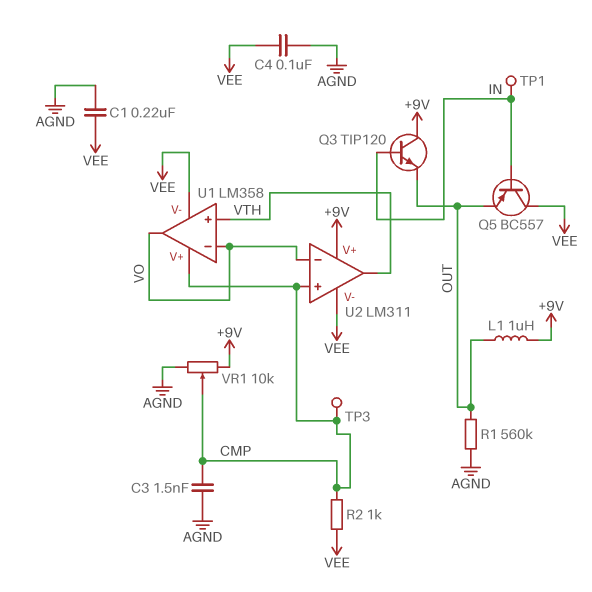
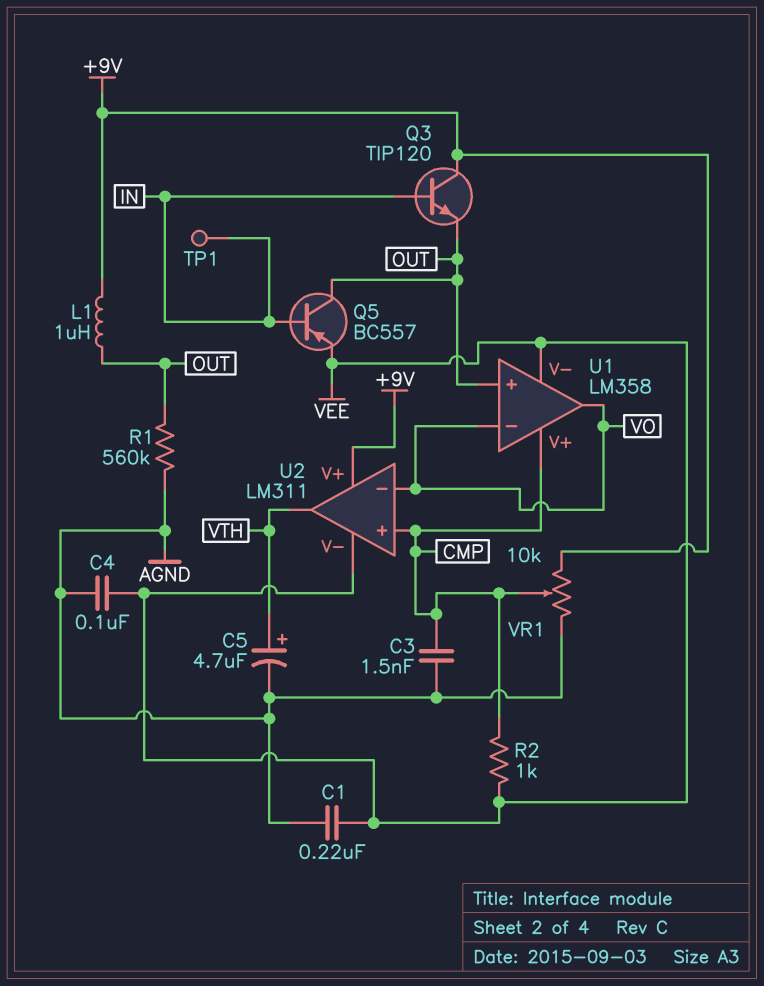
C5: none -> 4.7uF (plus VTH, minus AGND)
Q5: PNP BC557 (B IN, C VEE, E OUT) -> PNP BC557 (B IN, C OUT, E VEE)
TP3: test point (CMP) -> none
U1 pin in+: VTH -> OUT

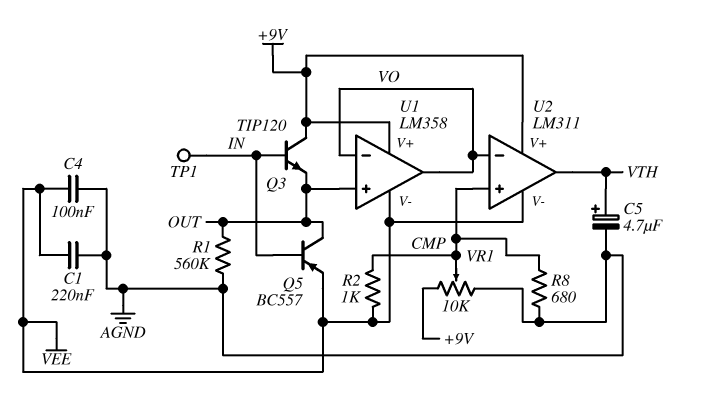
C3: 1.5nF (AGND, CMP) -> none
L1: 1uH (+9V, OUT) -> none
R8: none -> 680 (AGND, CMP)
U1 pin V+: CMP -> +9V

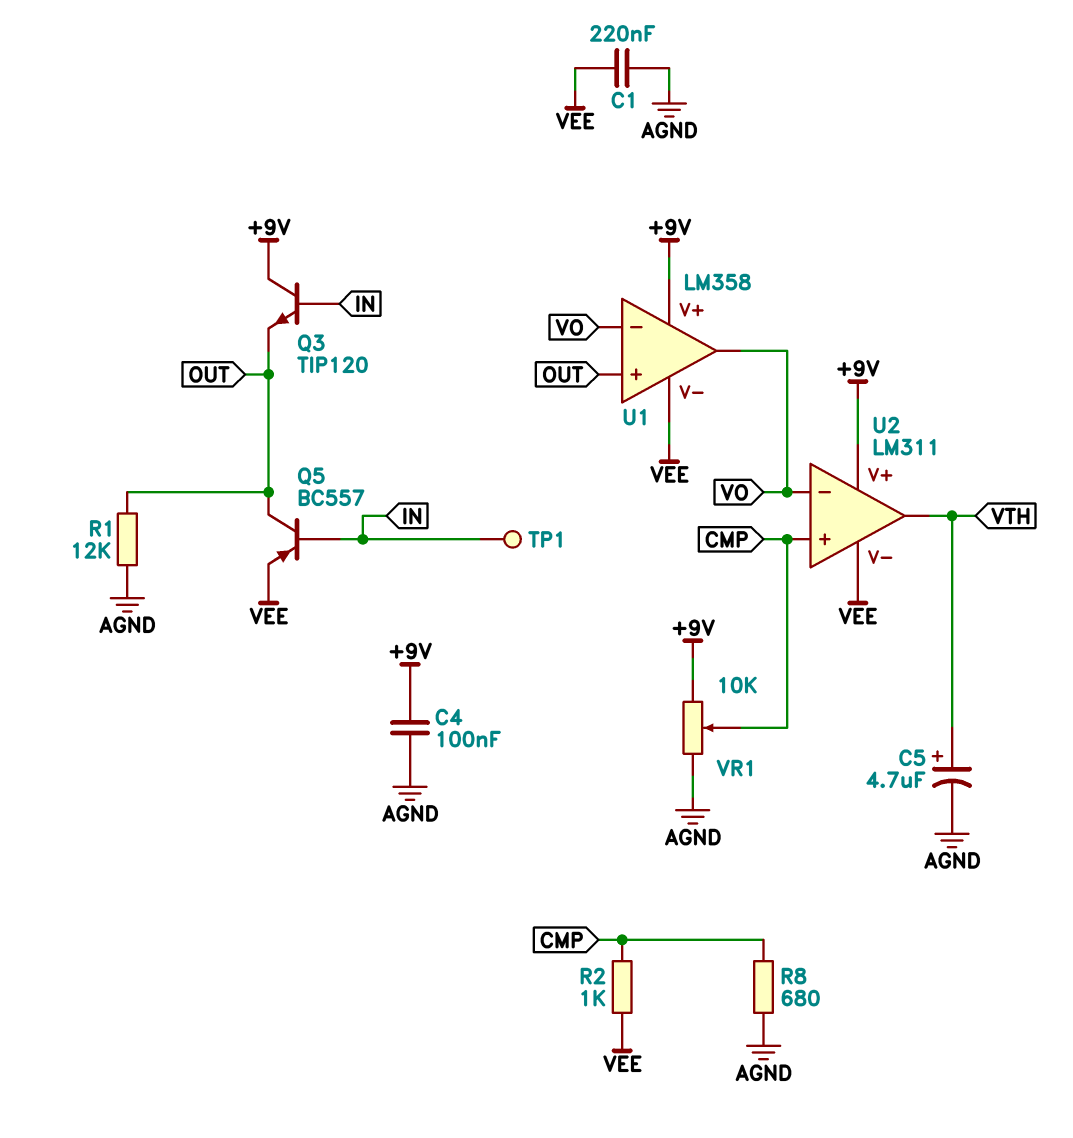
C4: 100nF (AGND, VEE) -> 100nF (+9V, AGND)
R1: 560k (AGND, OUT) -> 12k (AGND, OUT)

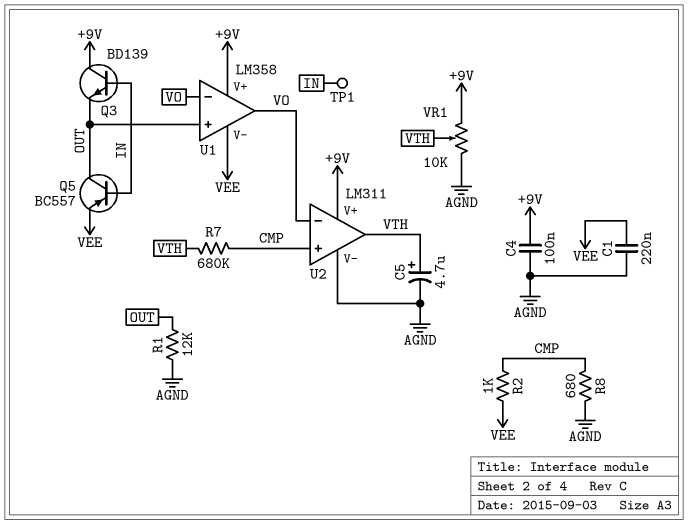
Q3: NPN TIP120 (B IN, C +9V, E OUT) -> NPN BD139 (B IN, C +9V, E OUT)
R7: none -> 680k (CMP, VTH)
U2 pin V-: VEE -> AGND
VR1: 10k (+9V, AGND, wiper CMP) -> 10k (+9V, AGND, wiper VTH)

